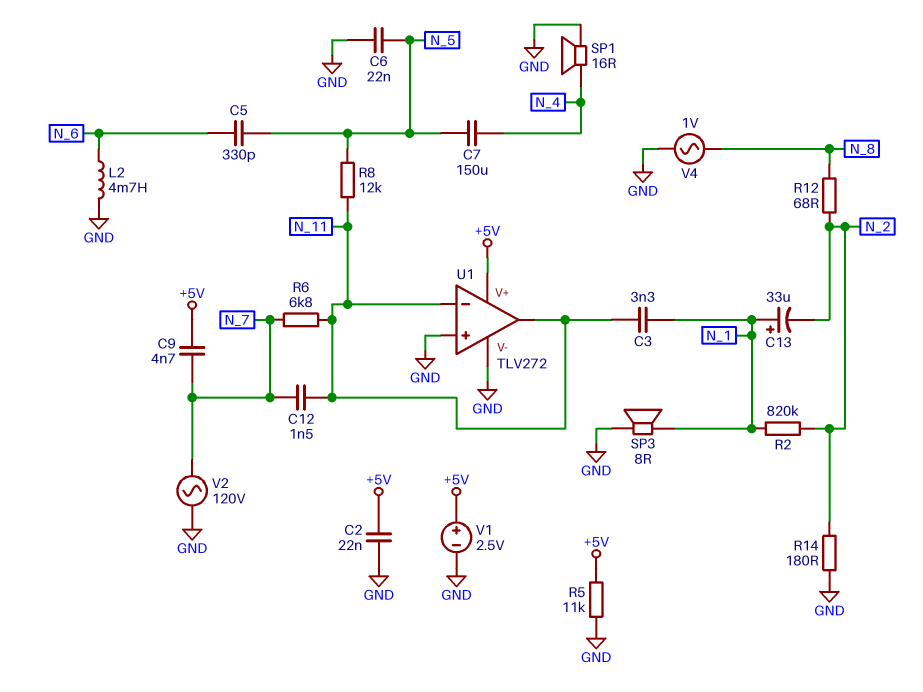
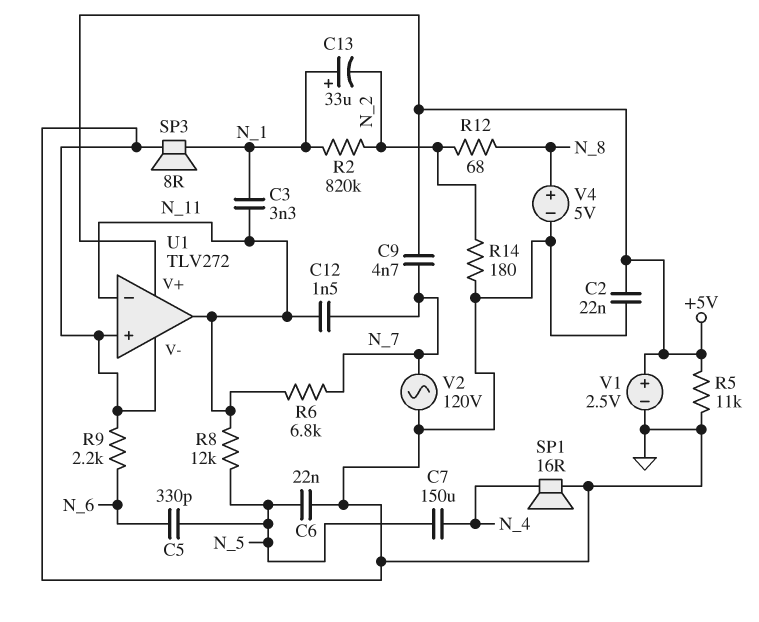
L2: 4.7mH (GND, N_6) -> none
R9: none -> 2.2k (GND, N_6)
V4: AC 1V (GND, N_8) -> 5V (plus N_8, minus GND)

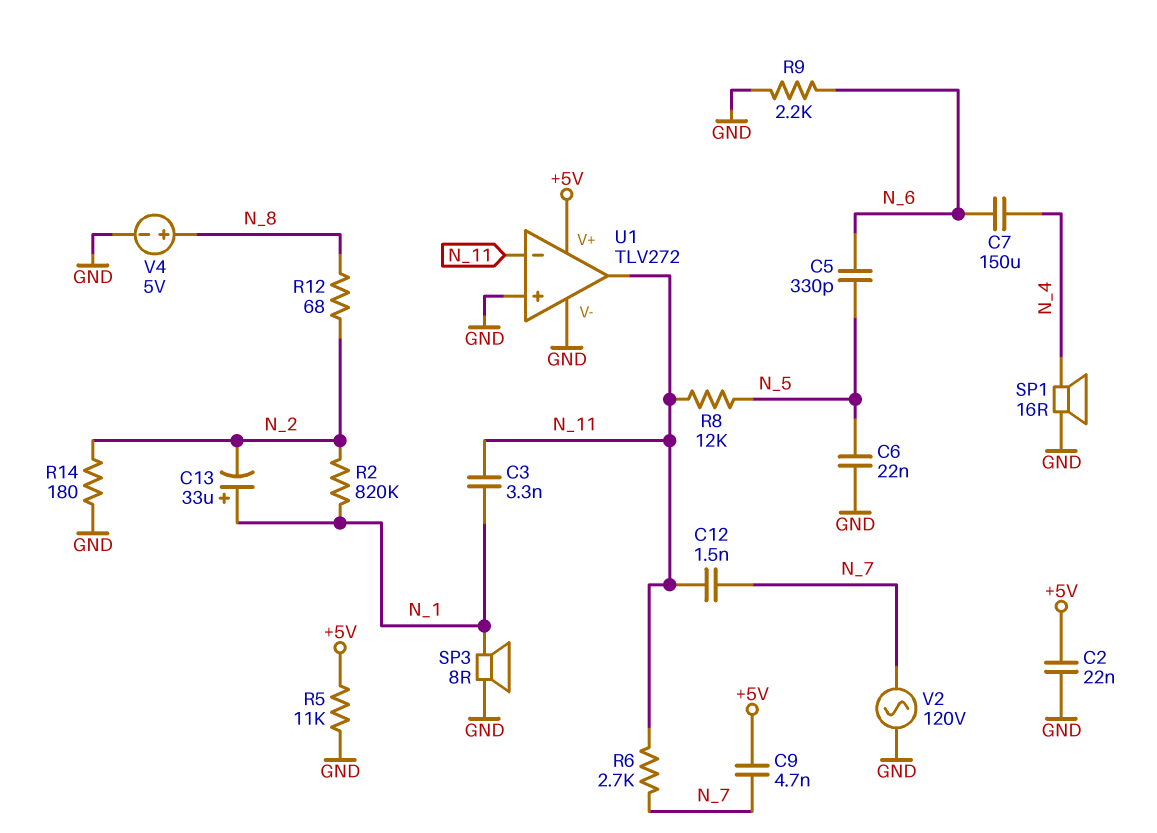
C7: 150uF (N_4, N_5) -> 150uF (N_4, N_6)
R6: 6.8k (N_7, N_11) -> 2.7k (N_7, N_11)
V1: 2.5V (plus +5V, minus GND) -> none

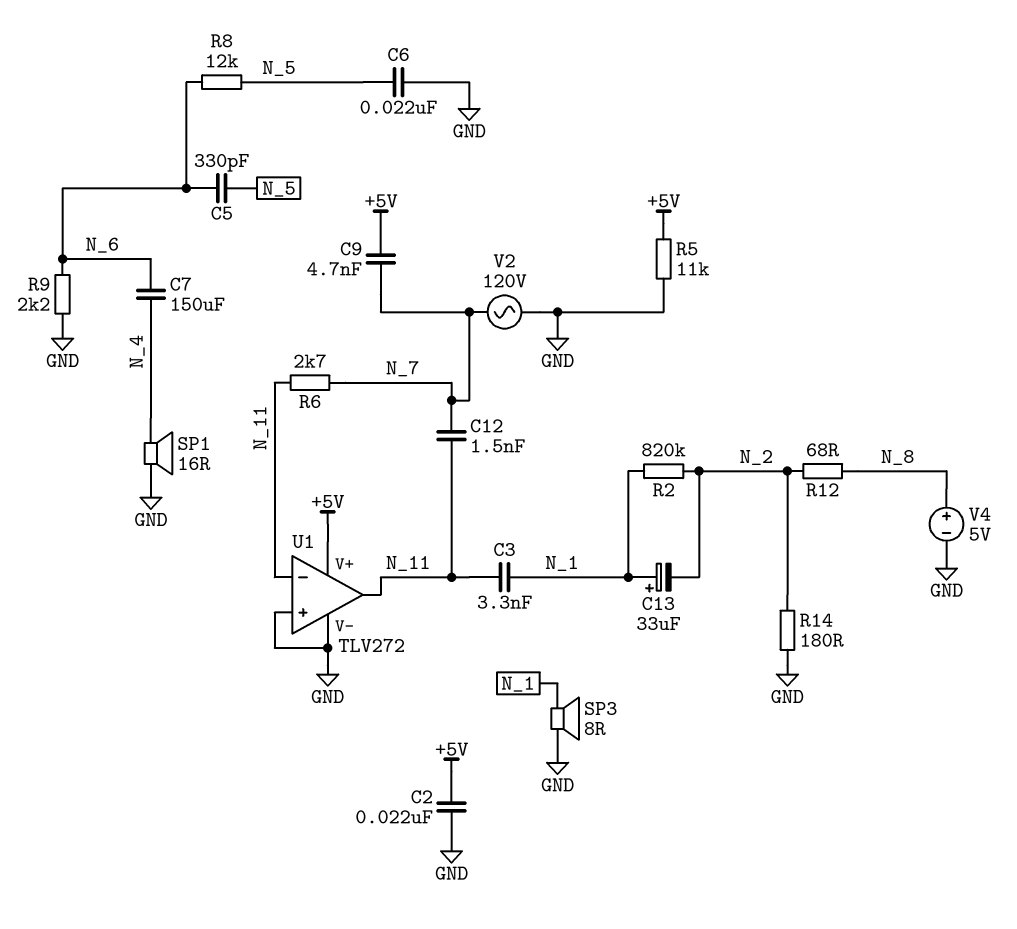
R8: 12k (N_5, N_11) -> 12k (N_5, N_6)

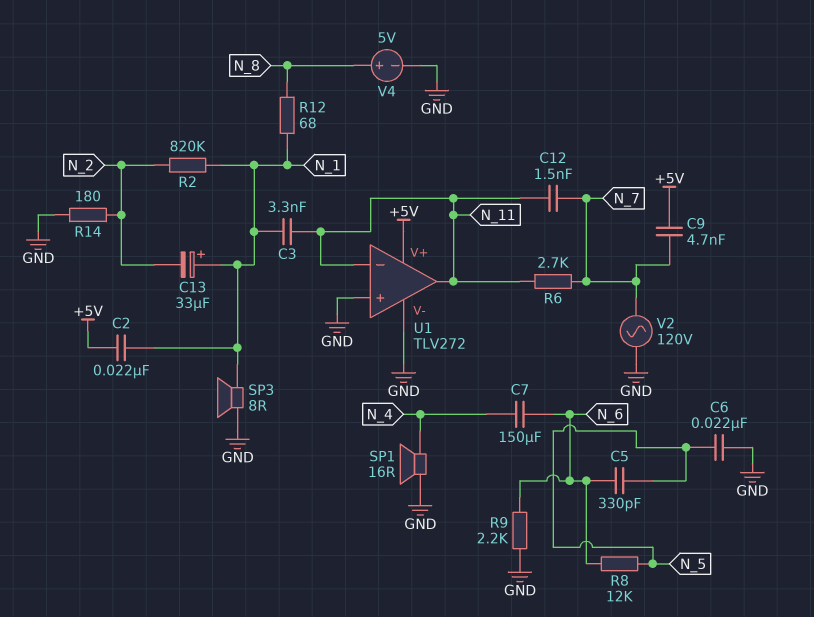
C2: 22nF (+5V, GND) -> 22nF (+5V, N_1)
R5: 11k (+5V, GND) -> none
R12: 68 (N_2, N_8) -> 68 (N_1, N_8)

